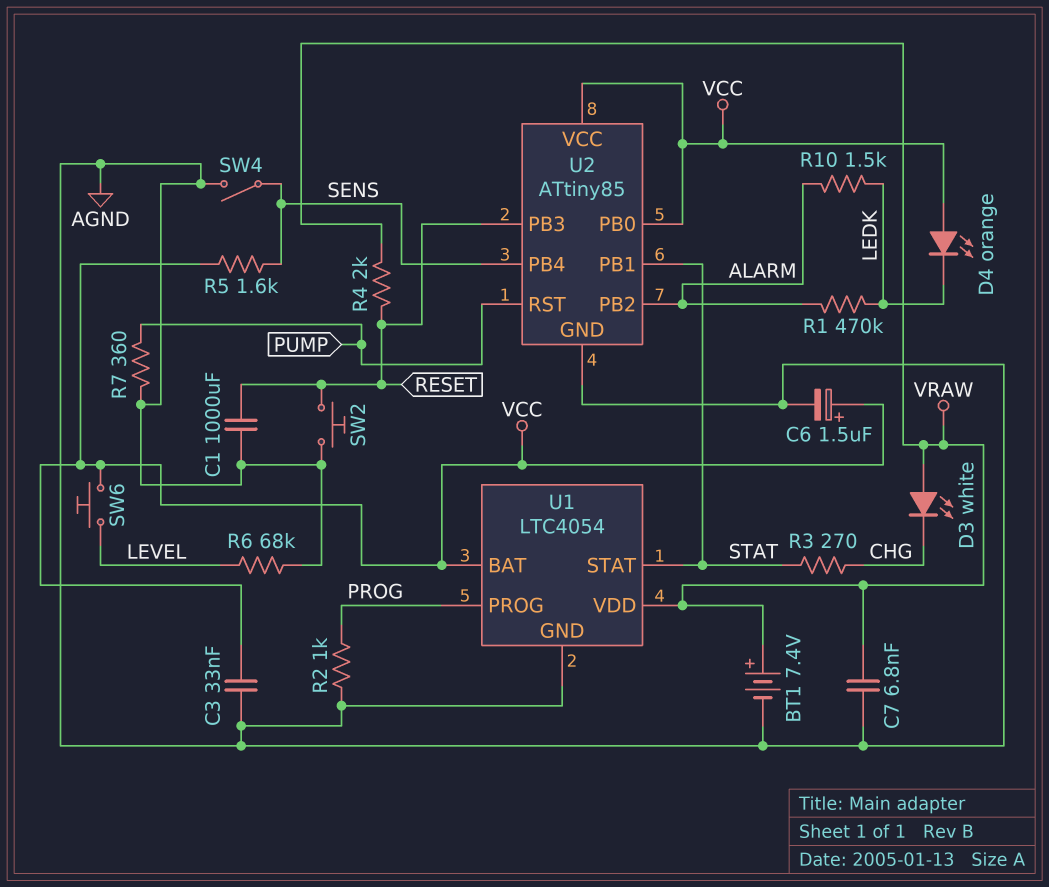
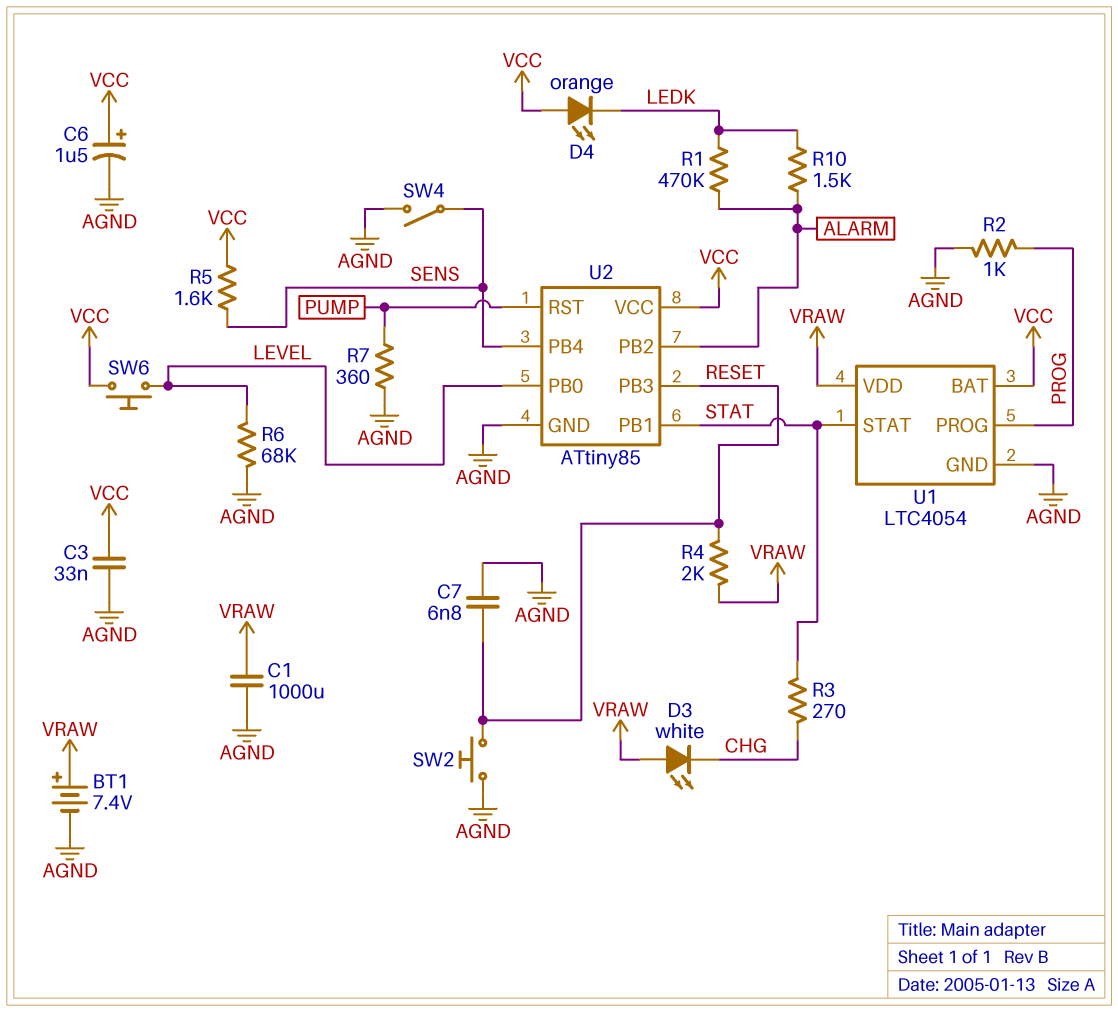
C1: 1000uF (AGND, RESET) -> 1000uF (AGND, VRAW)
C7: 6.8nF (AGND, VRAW) -> 6.8nF (AGND, RESET)
U2 pin PB0: VCC -> LEVEL

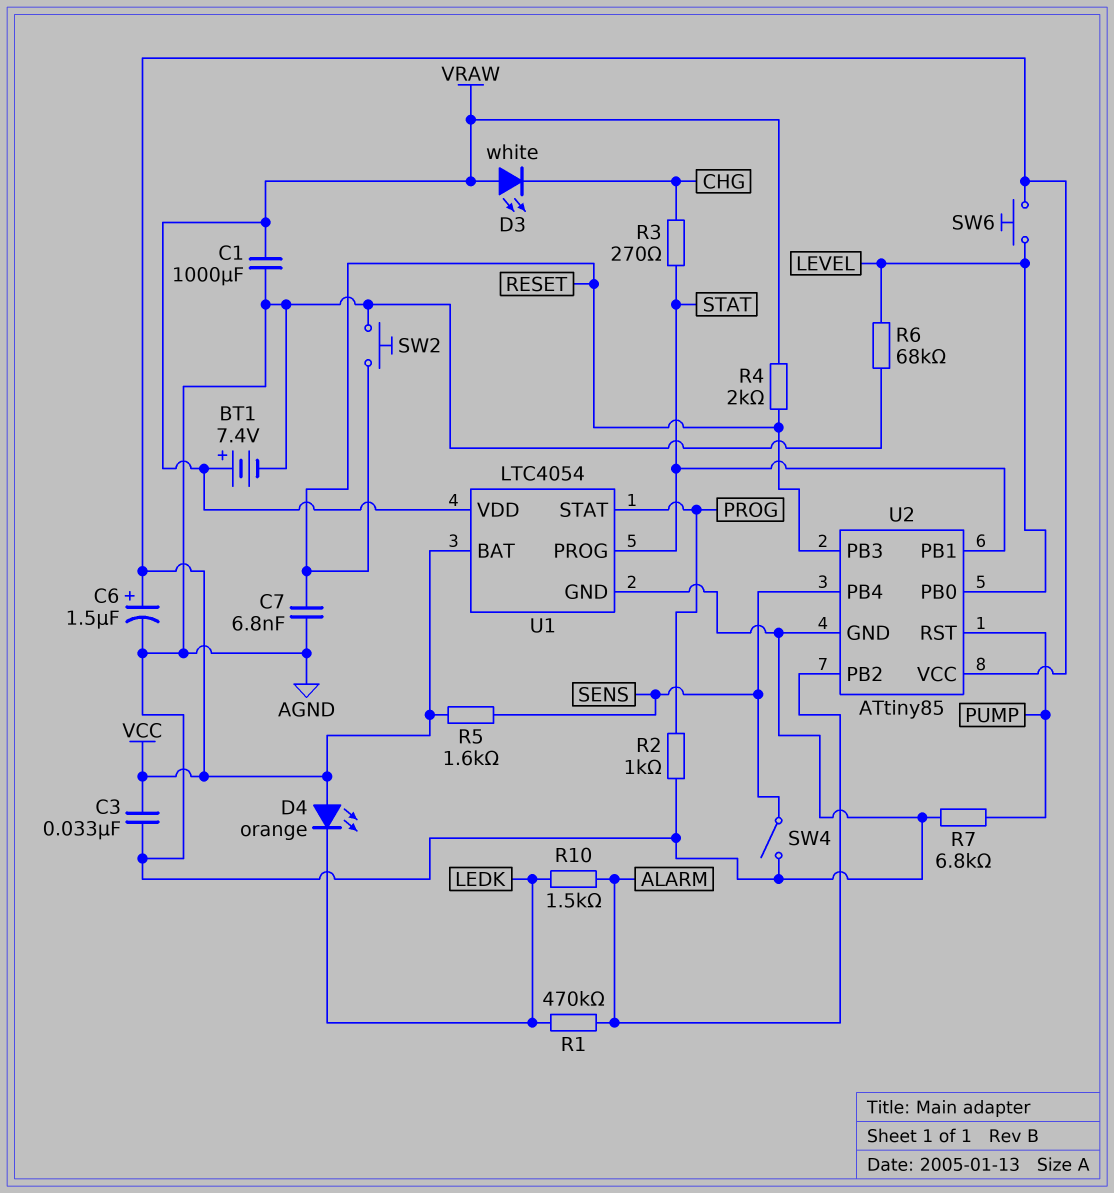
R7: 360 (AGND, PUMP) -> 6.8k (AGND, PUMP)
U1 pin PROG: PROG -> STAT
U1 pin STAT: STAT -> PROG

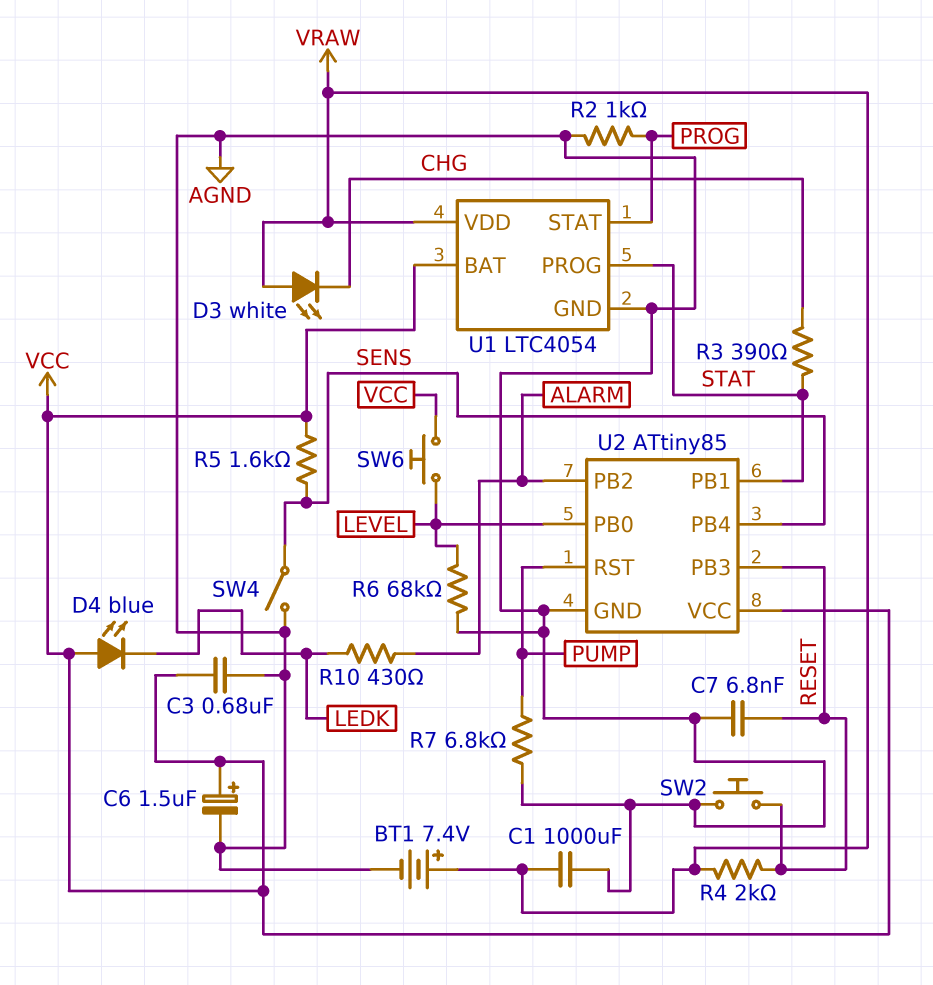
C3: 33nF (AGND, VCC) -> 680nF (AGND, VCC)
D4: LED orange (A VCC, K LEDK) -> LED blue (A VCC, K LEDK)
R1: 470k (ALARM, LEDK) -> none
R3: 270 (CHG, STAT) -> 390 (CHG, STAT)
R10: 1.5k (ALARM, LEDK) -> 430 (ALARM, LEDK)

